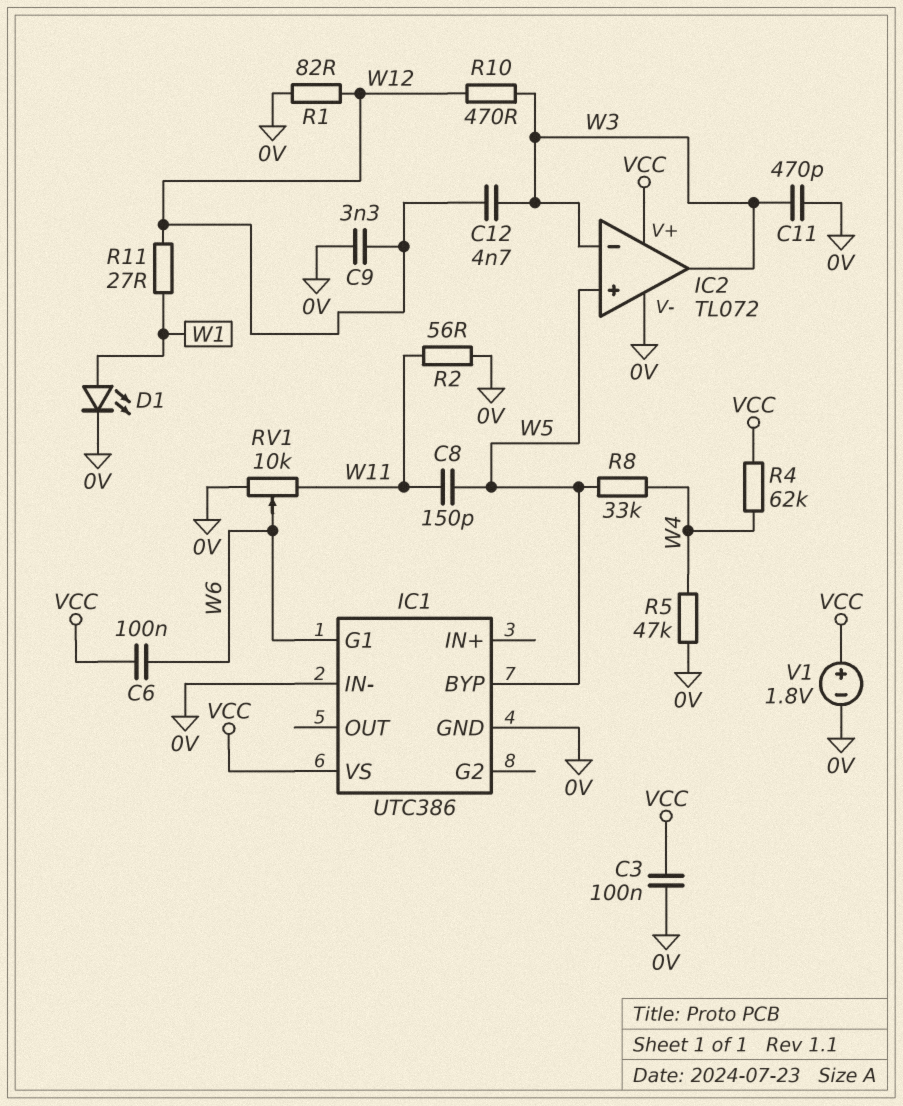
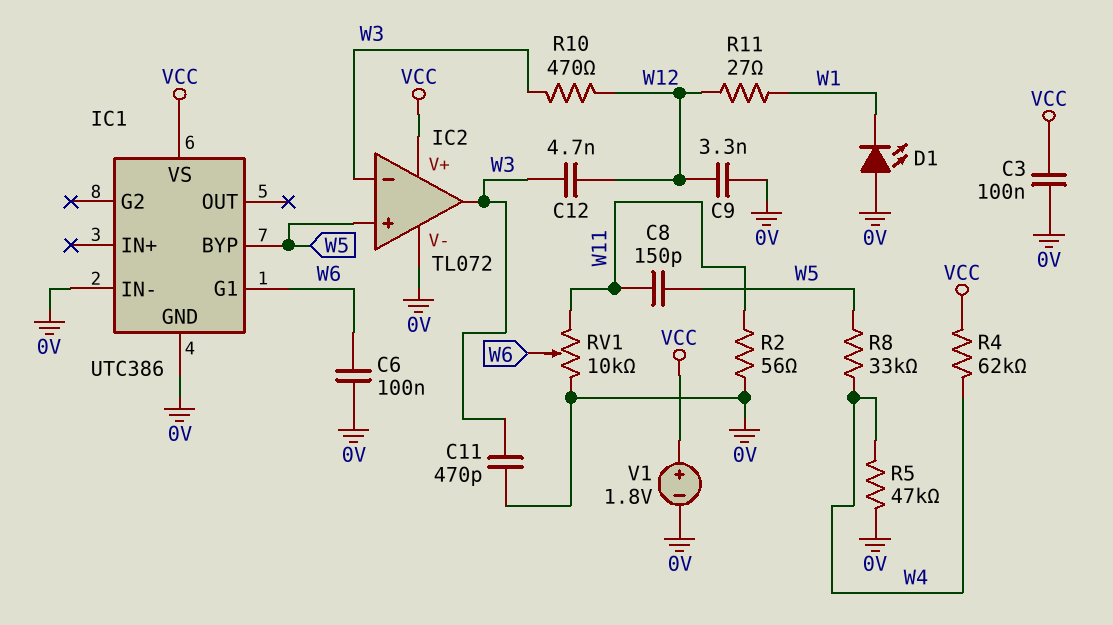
C6: 100nF (VCC, W6) -> 100nF (0V, W6)
D1: LED (A W1, K 0V) -> LED (A 0V, K W1)
R1: 82 (0V, W12) -> none

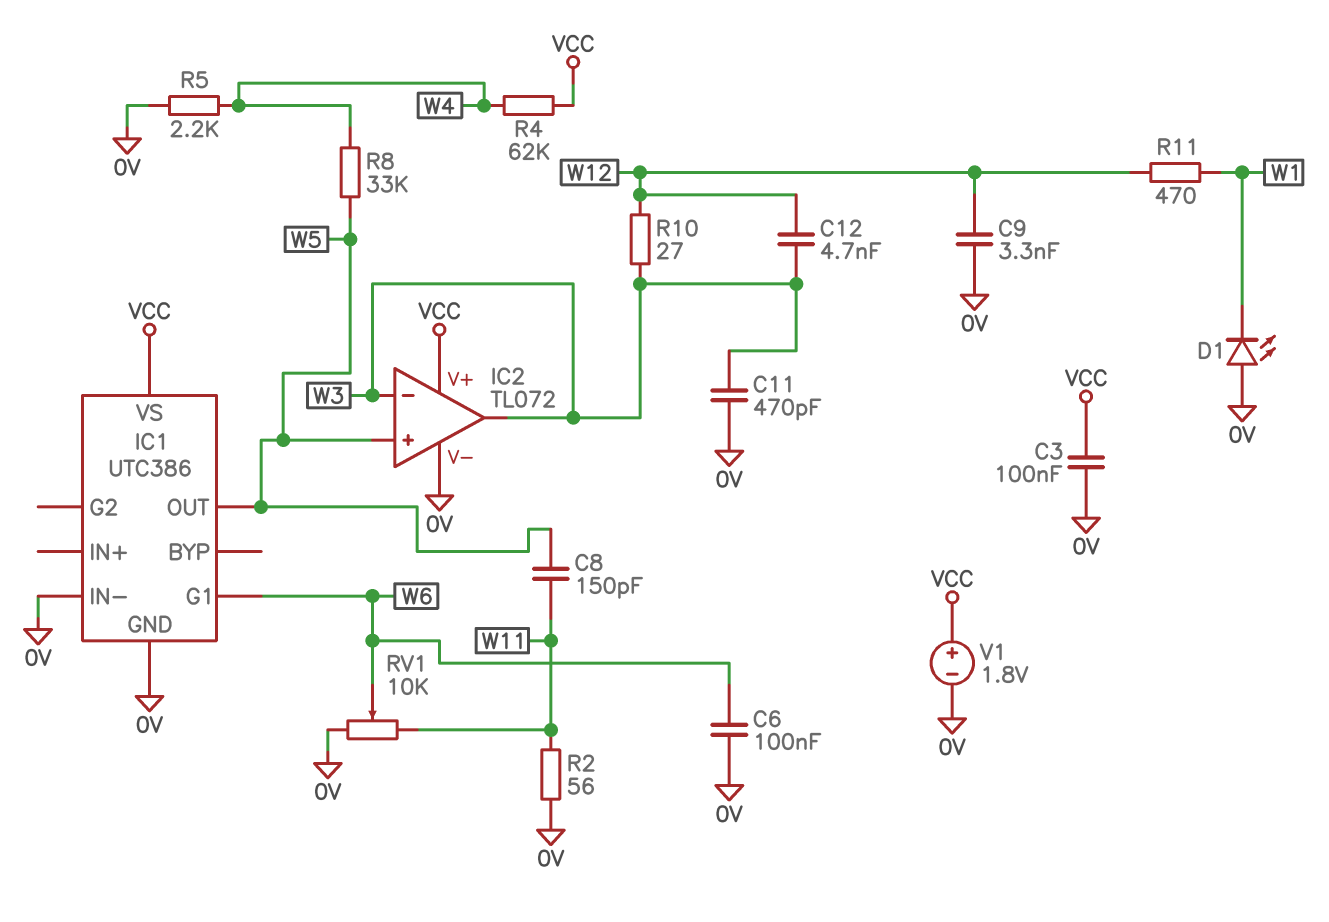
IC1 pin BYP: W5 -> none
IC1 pin OUT: none -> W5
R5: 47k (0V, W4) -> 2.2k (0V, W4)
R10: 470 (W3, W12) -> 27 (W3, W12)
R11: 27 (W1, W12) -> 470 (W1, W12)

